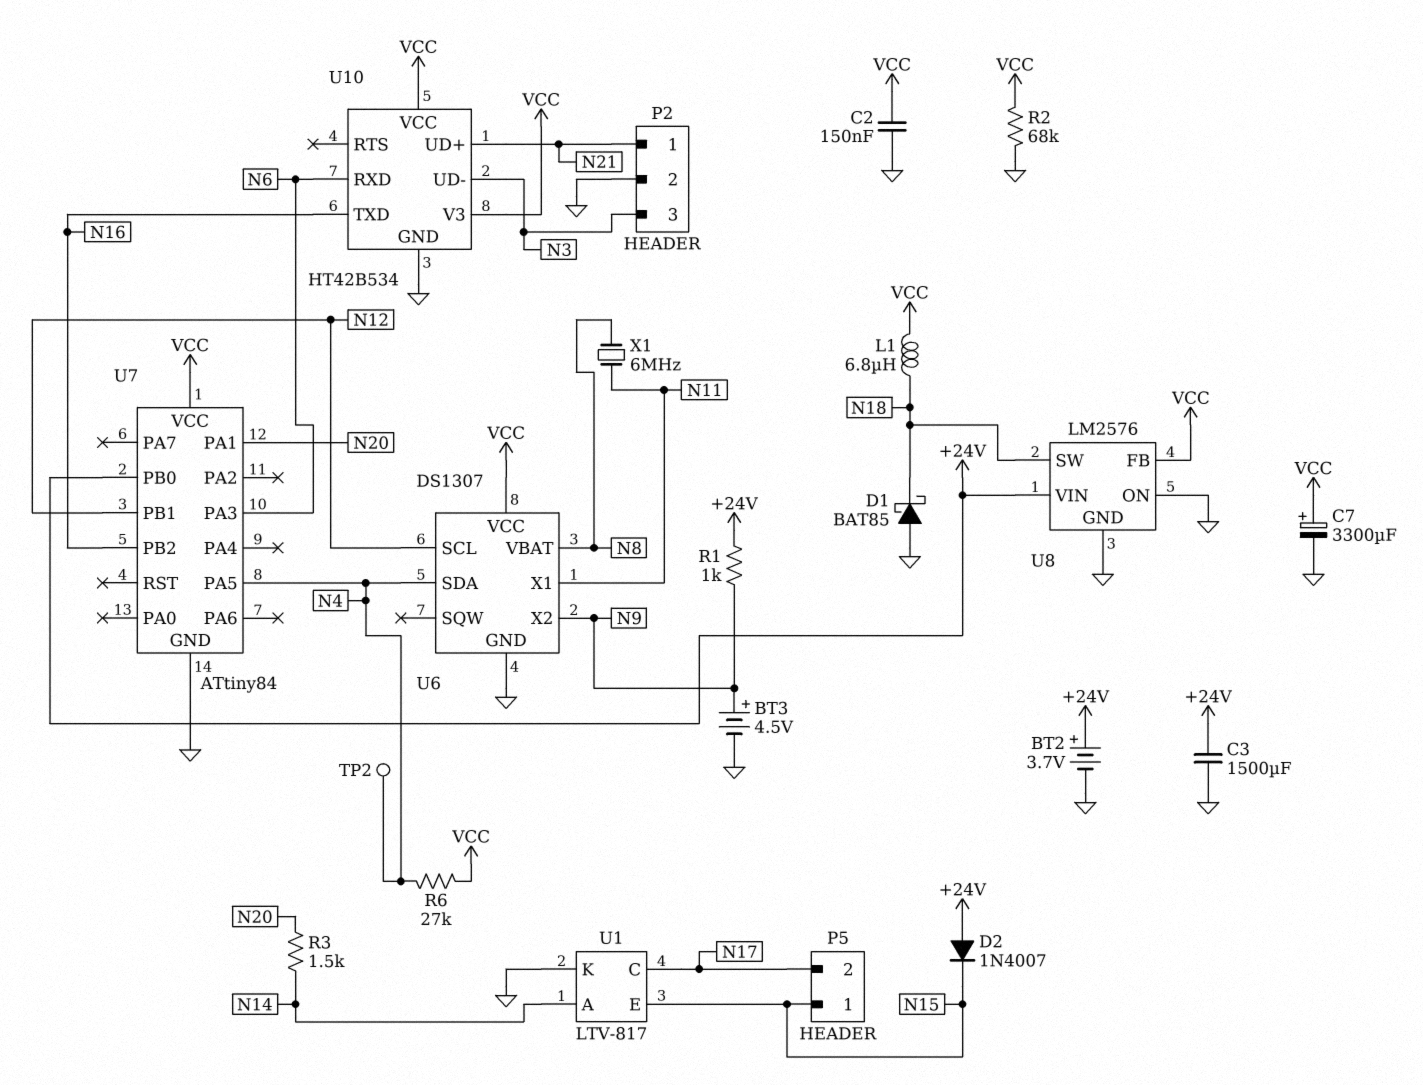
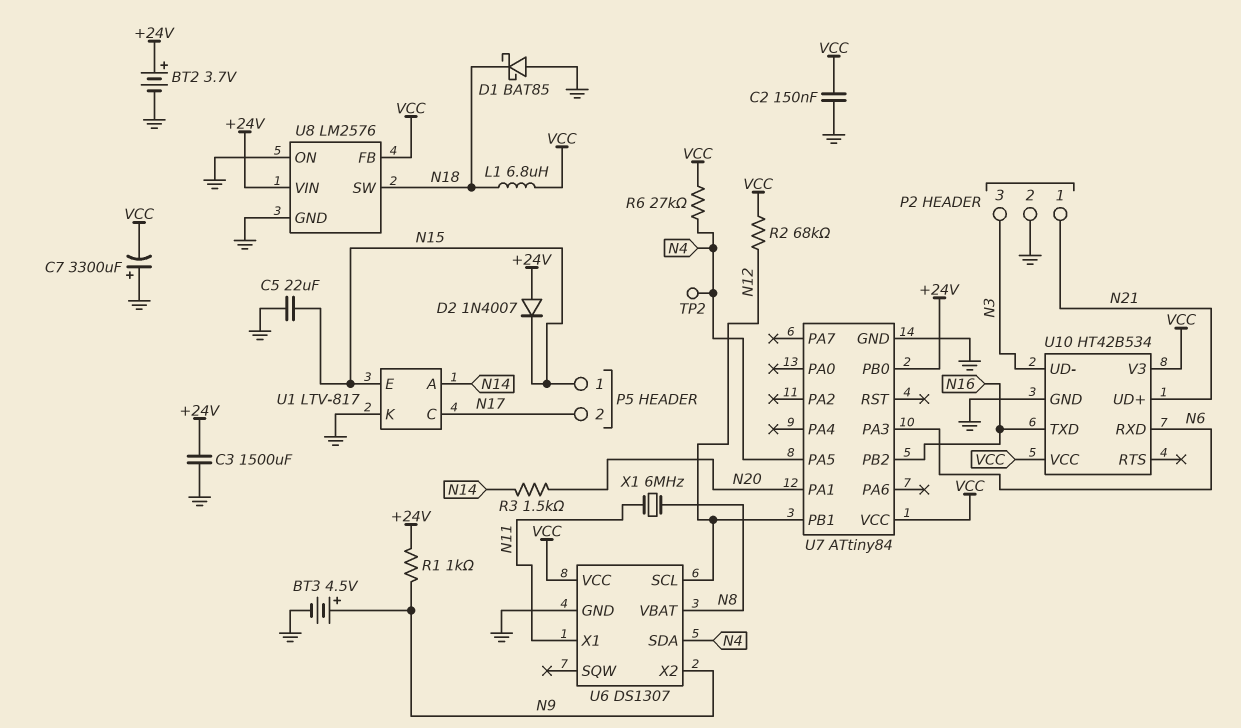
C5: none -> 22uF (GND, N15)
C7: 3300uF (plus VCC, minus GND) -> 3300uF (plus GND, minus VCC)
R2: 68k (GND, VCC) -> 68k (N12, VCC)

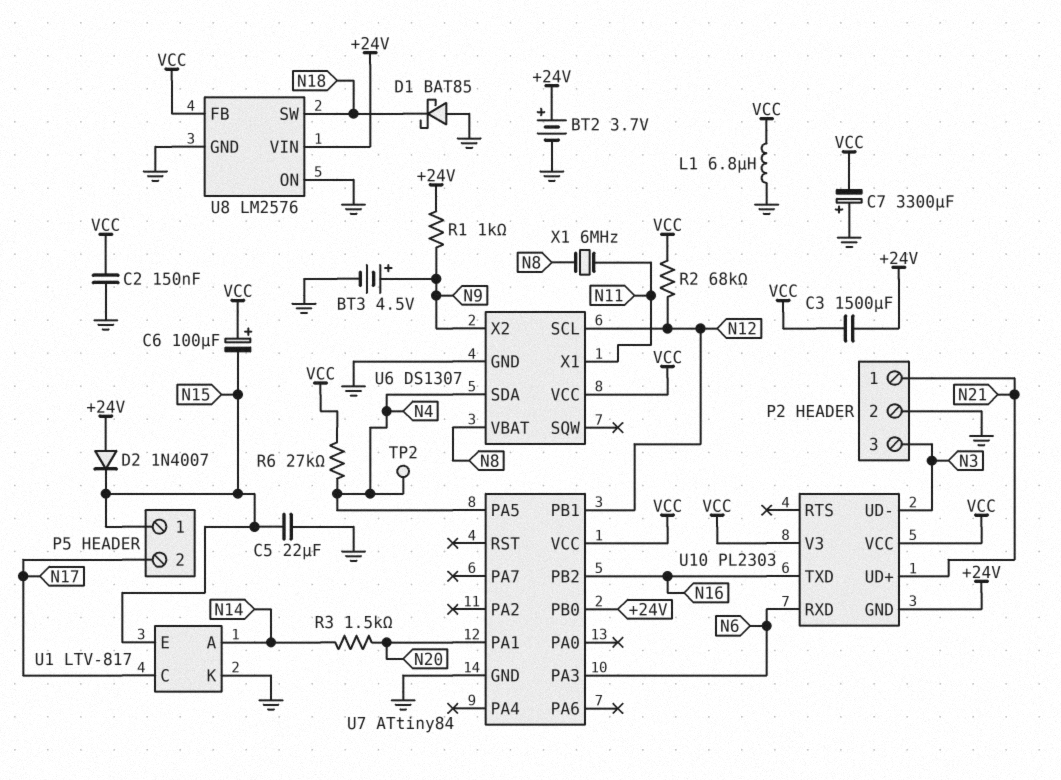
C3: 1500uF (+24V, GND) -> 1500uF (+24V, VCC)
C6: none -> 100uF (plus VCC, minus N15)
L1: 6.8uH (N18, VCC) -> 6.8uH (GND, VCC)
U10: HT42B534 -> PL2303
U10 pin GND: GND -> +24V

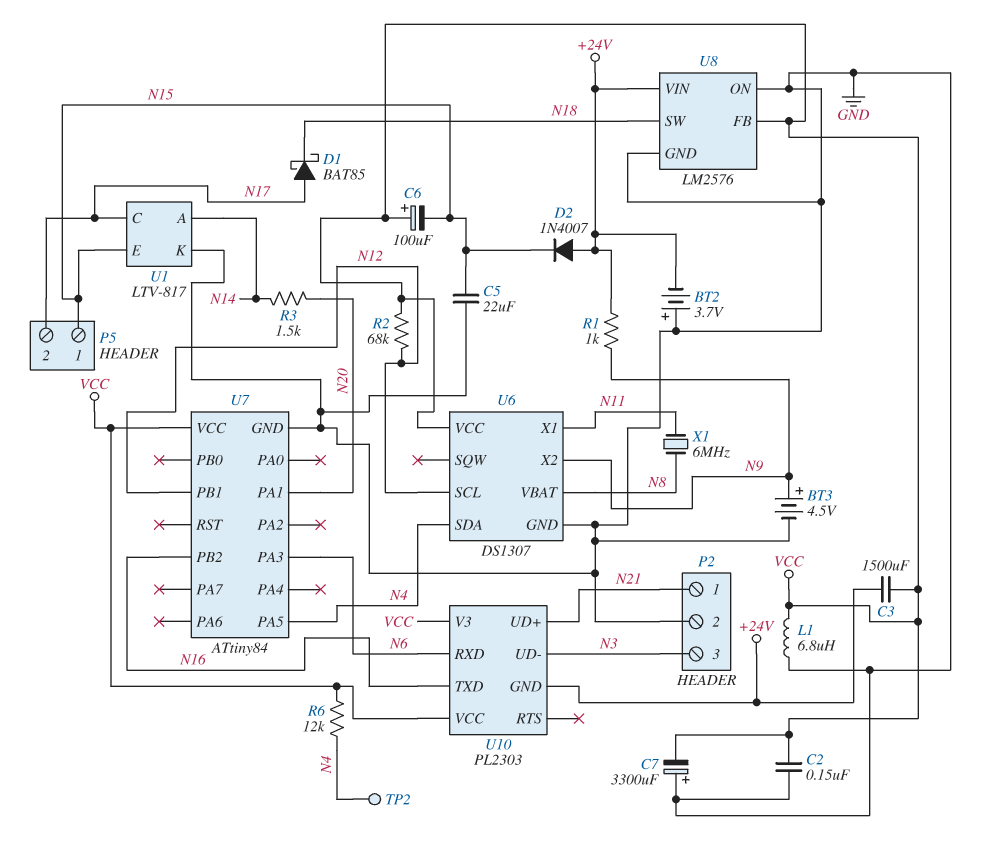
BT2: 3.7V (plus +24V, minus GND) -> 3.7V (plus GND, minus +24V)
D1: schottky BAT85 (A GND, K N18) -> schottky BAT85 (A N17, K N18)
R6: 27k (N4, VCC) -> 12k (N4, VCC)
U7 pin PB0: +24V -> none

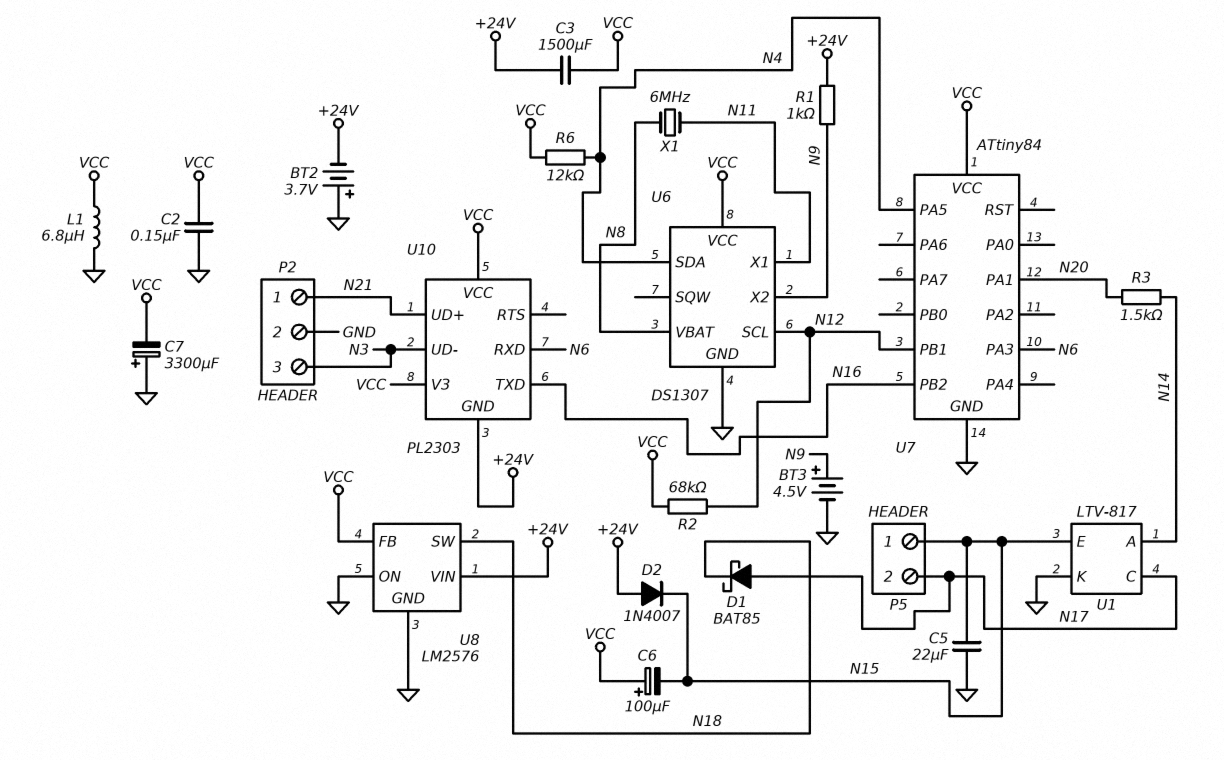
TP2: test point (N4) -> none

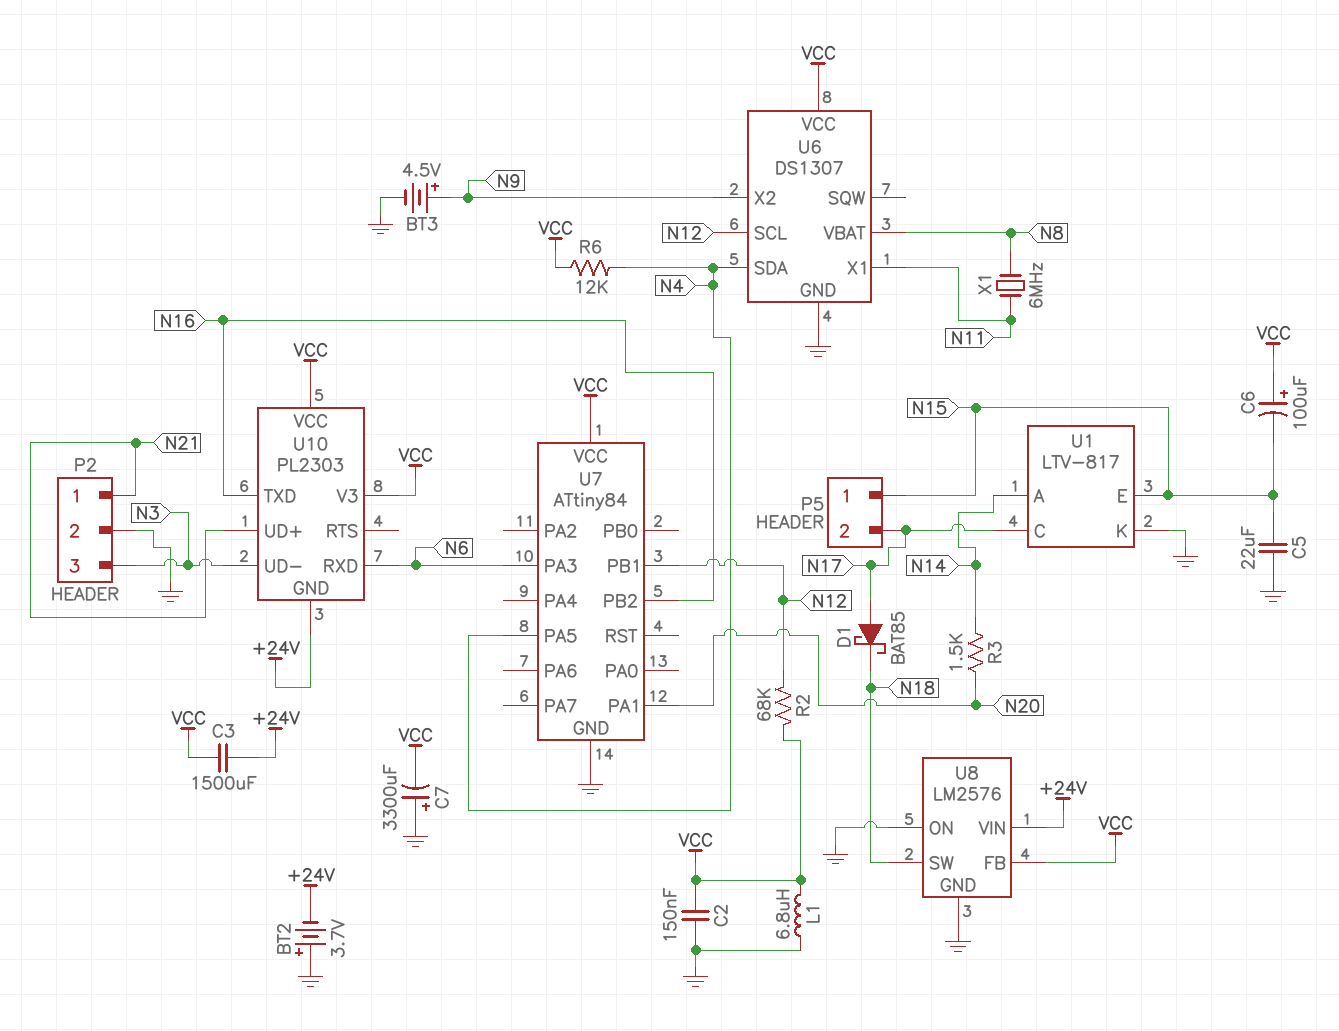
D2: diode 1N4007 (A +24V, K N15) -> none
R1: 1k (+24V, N9) -> none

